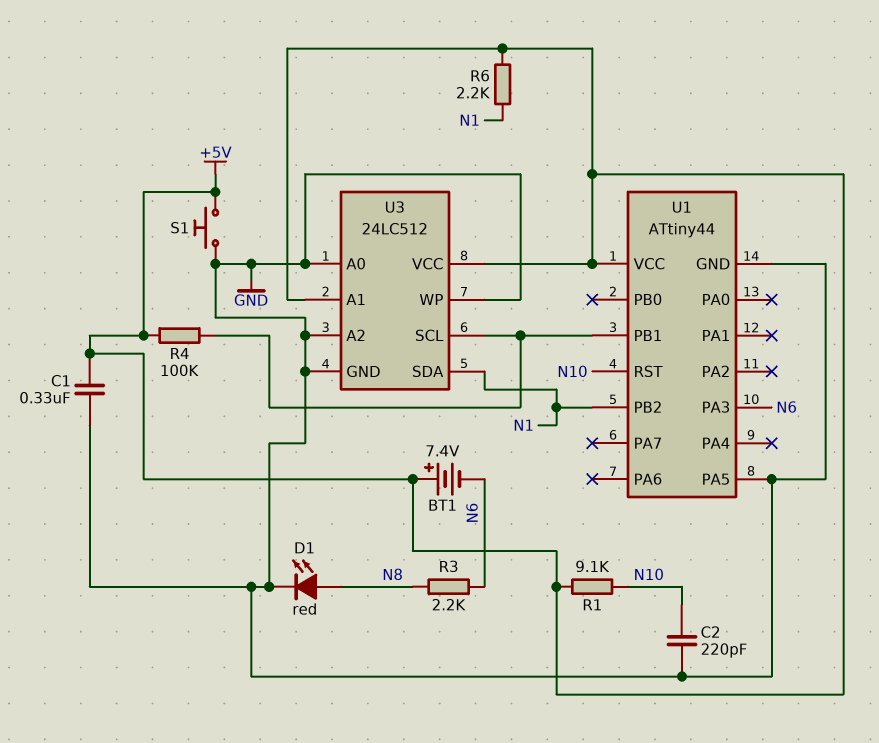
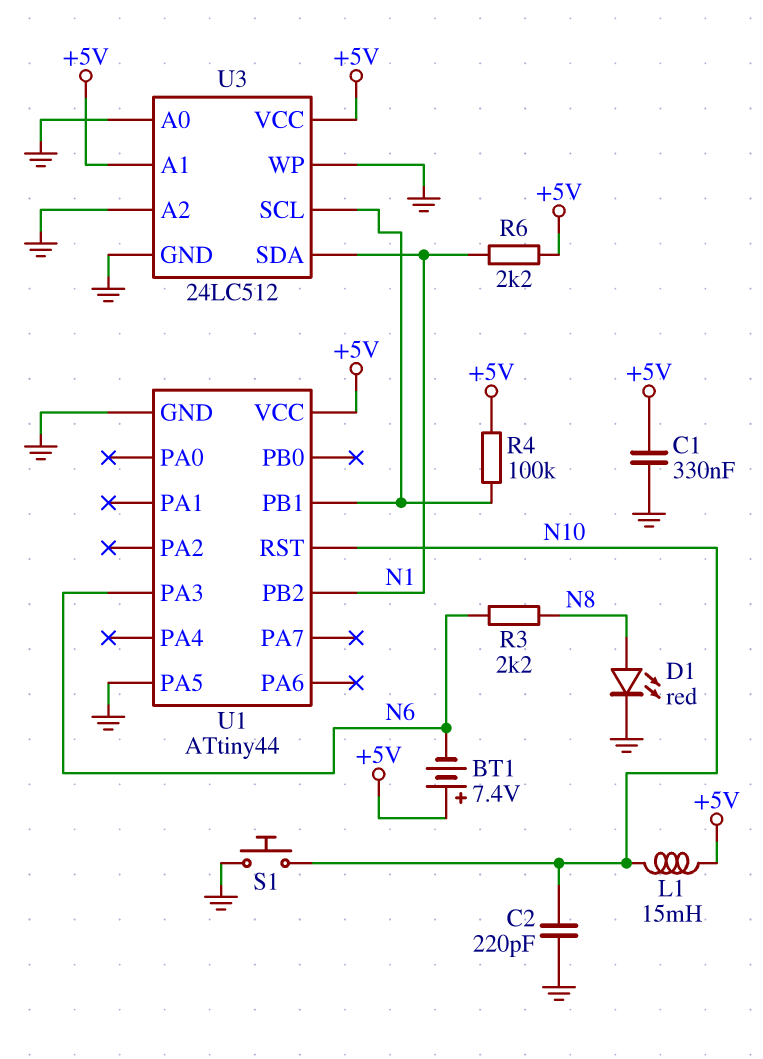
L1: none -> 15mH (+5V, N10)
R1: 9.1k (+5V, N10) -> none
S1: button (+5V, GND) -> button (GND, N10)

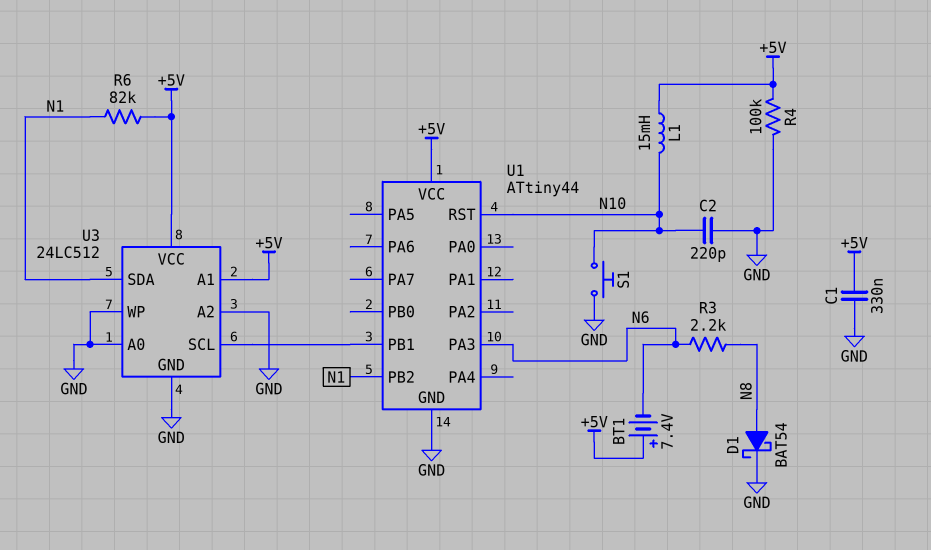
D1: LED red (A N8, K GND) -> schottky BAT54 (A N8, K GND)
R4: 100k (+5V, U1/PB1) -> 100k (+5V, GND)
R6: 2.2k (+5V, N1) -> 82k (+5V, N1)
U1 pin PA5: GND -> none

